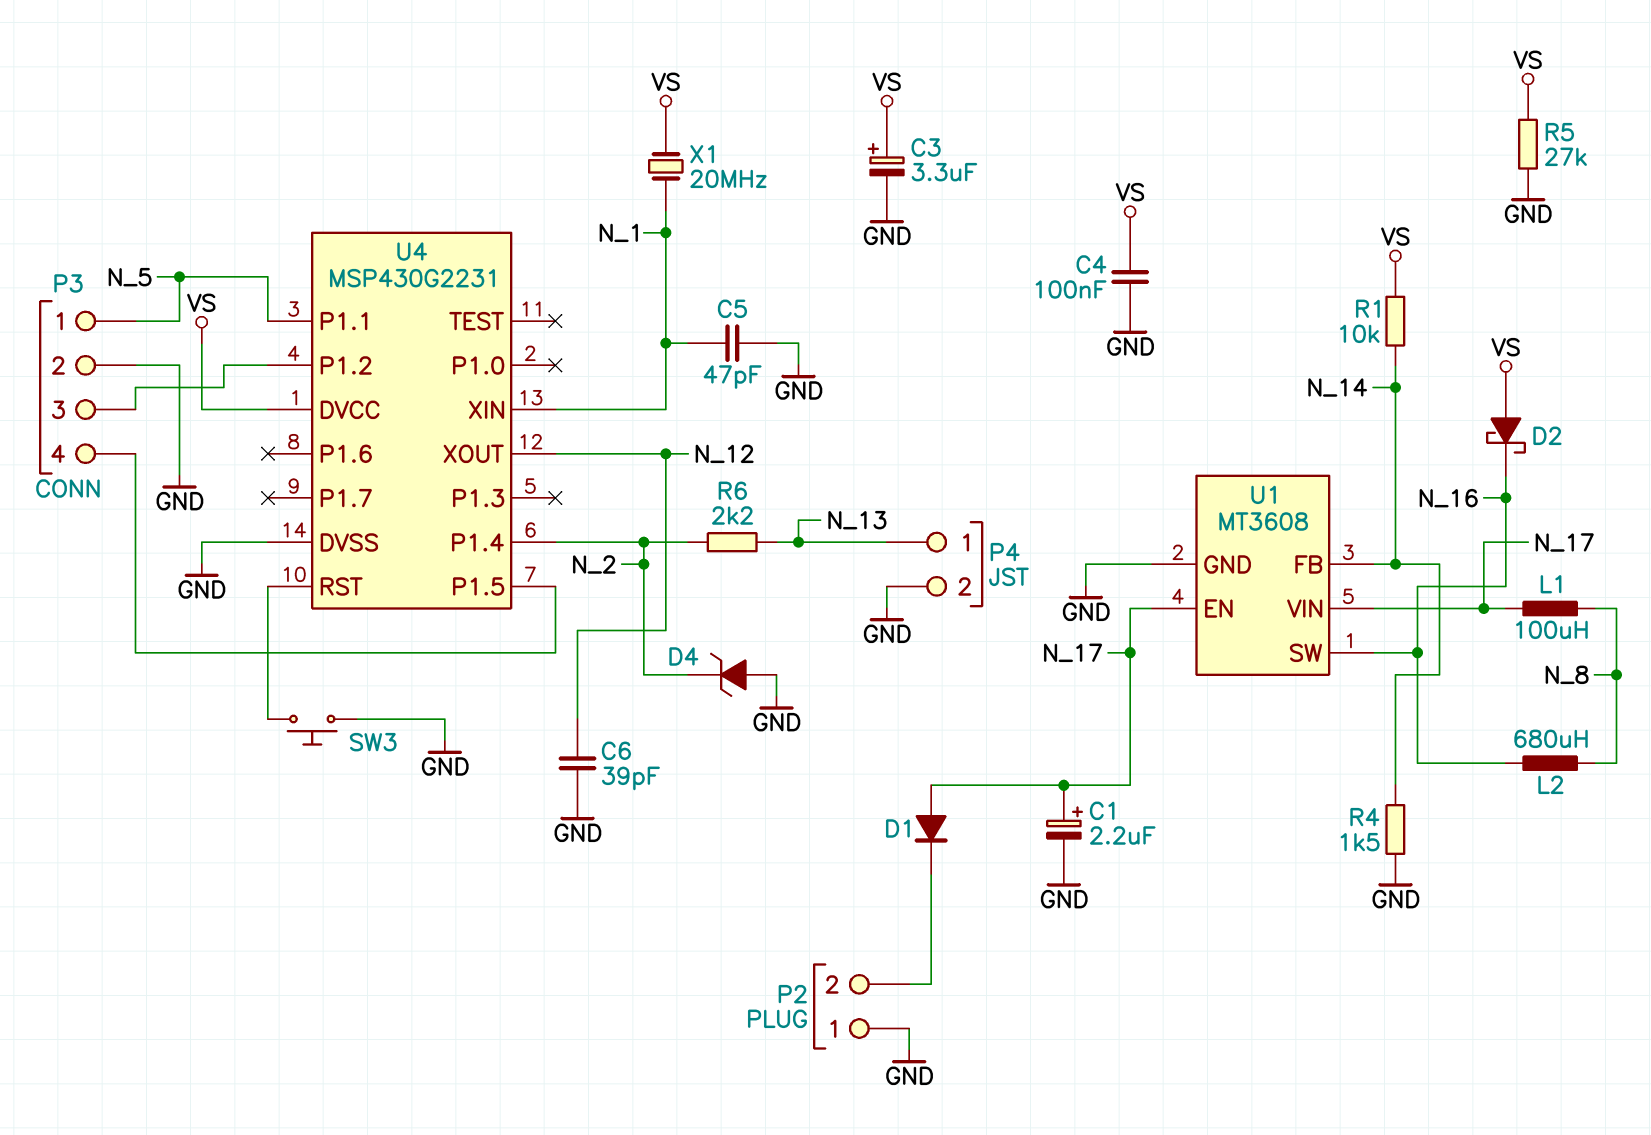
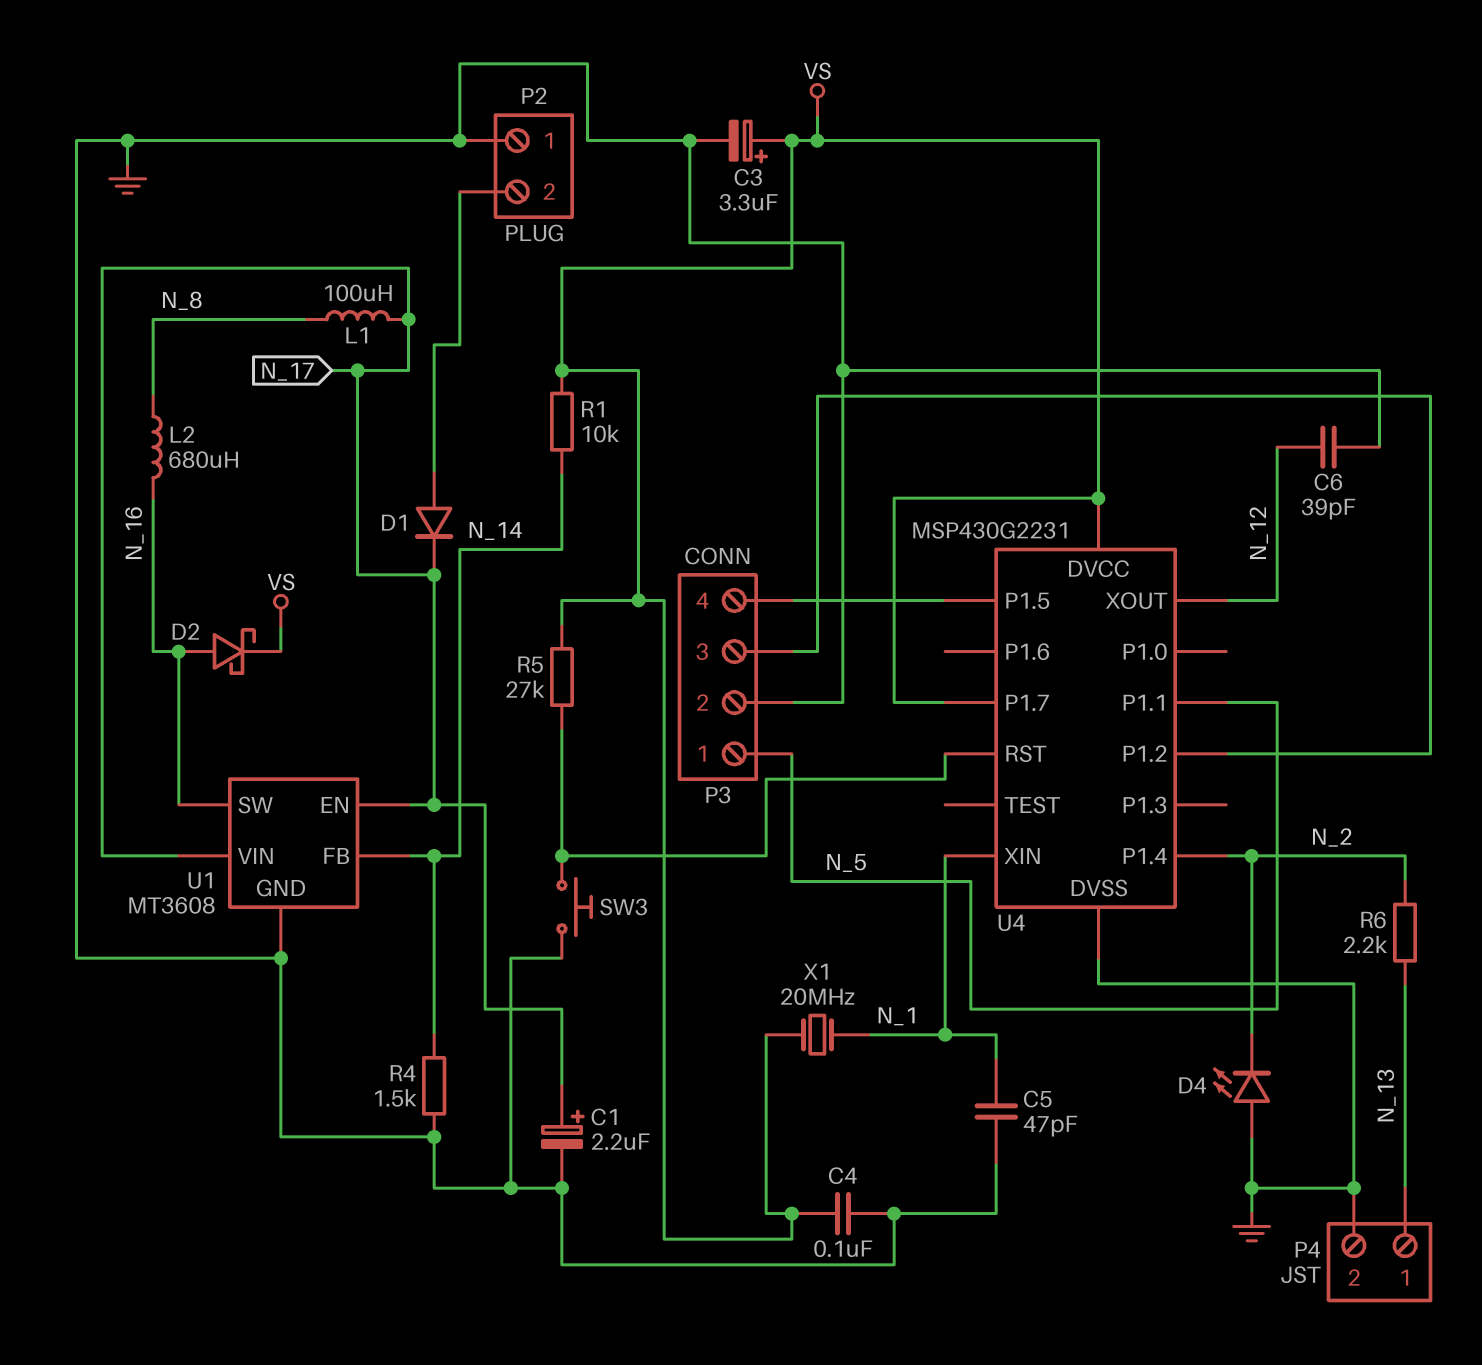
D1: diode (A N_17, K P2/2) -> diode (A P2/2, K N_17)
D2: schottky (A VS, K N_16) -> schottky (A N_16, K VS)
D4: zener (A GND, K N_2) -> LED (A GND, K N_2)
R5: 27k (GND, VS) -> 27k (U4/RST, VS)
U4 pin P1.7: none -> VS

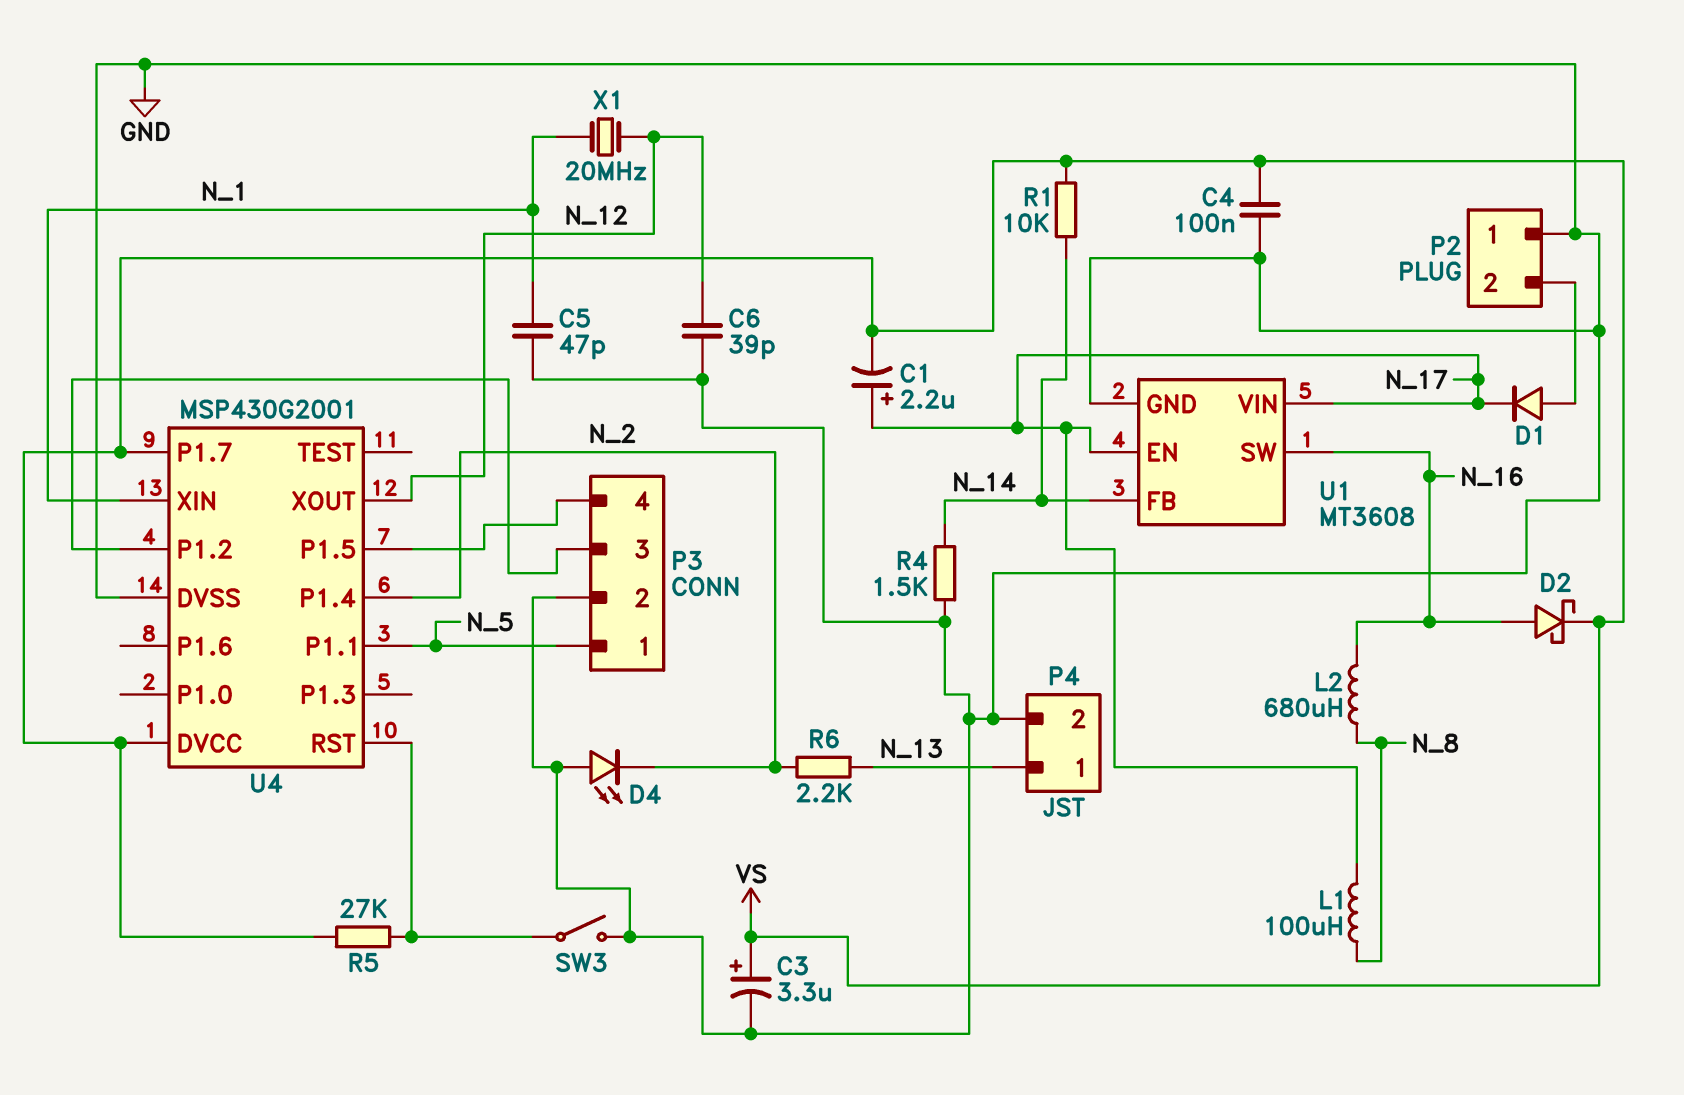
C1: 2.2uF (plus N_17, minus GND) -> 2.2uF (plus N_17, minus VS)
SW3: button (GND, U4/RST) -> switch (GND, U4/RST)
U4: MSP430G2231 -> MSP430G2001
X1: 20MHz (N_1, VS) -> 20MHz (N_1, N_12)

